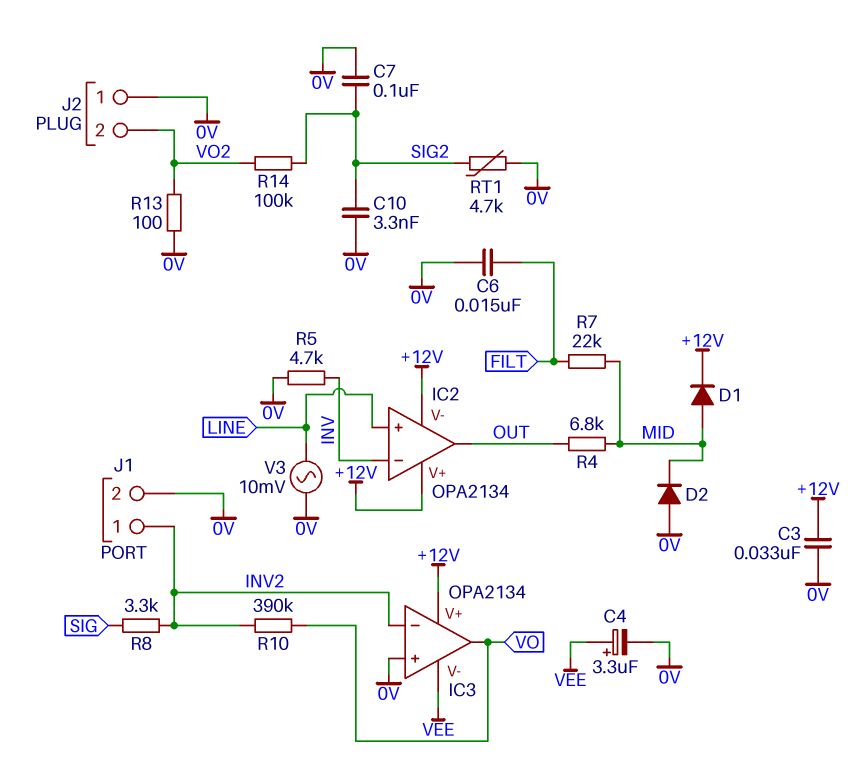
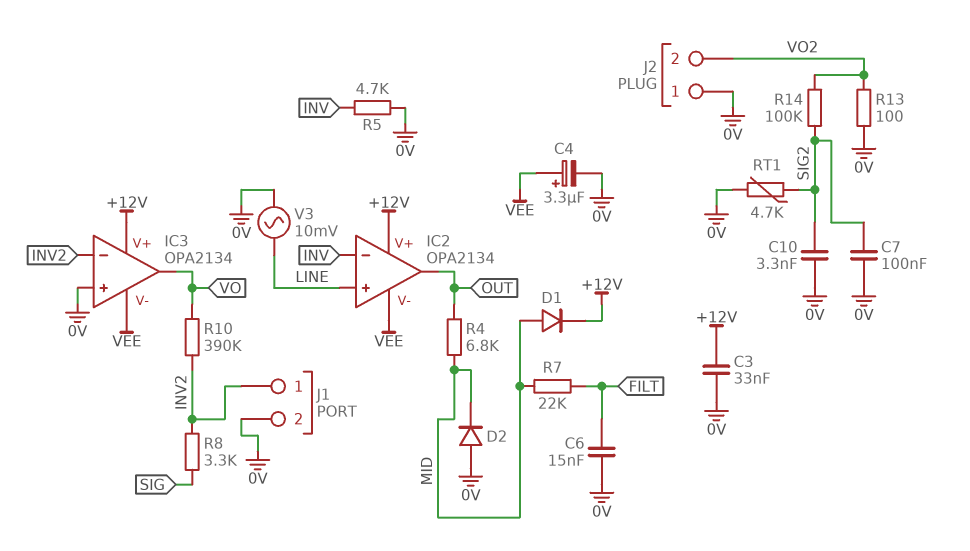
IC2 pin V-: +12V -> VEE

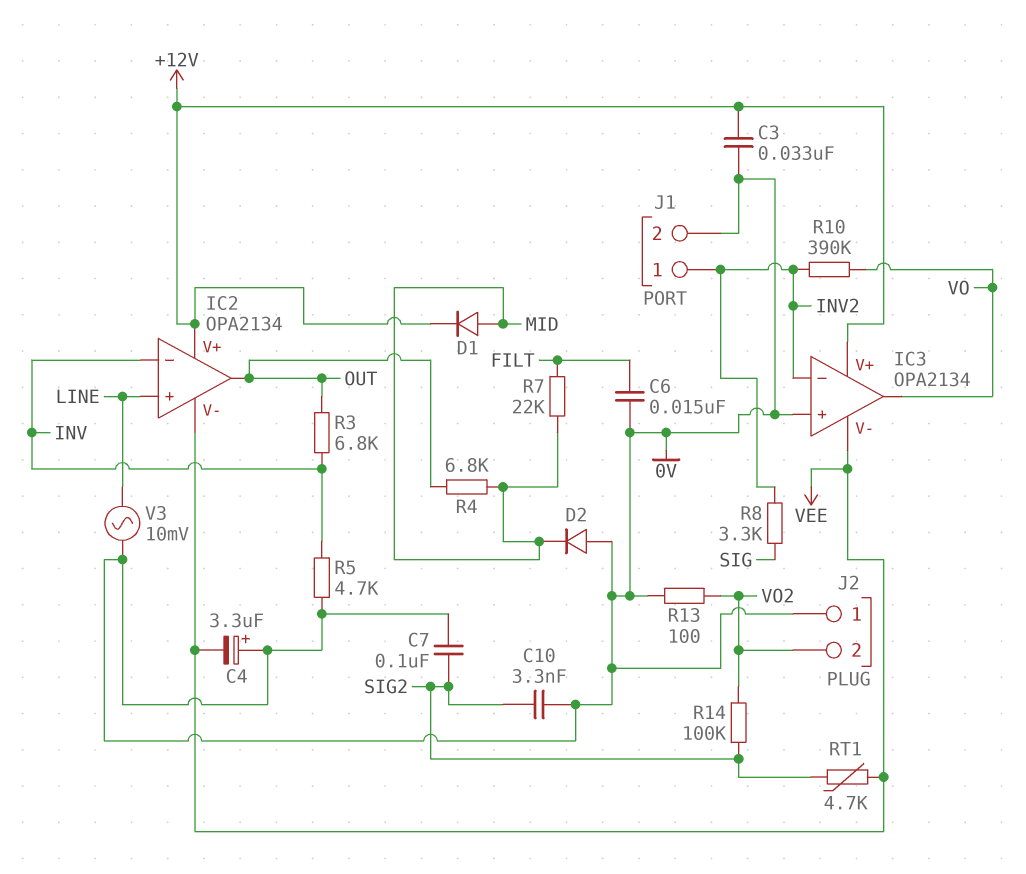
C4: 3.3uF (plus VEE, minus 0V) -> 3.3uF (plus 0V, minus VEE)
R3: none -> 6.8k (INV, OUT)
RT1: 4.7k (0V, SIG2) -> 4.7k (SIG2, VEE)

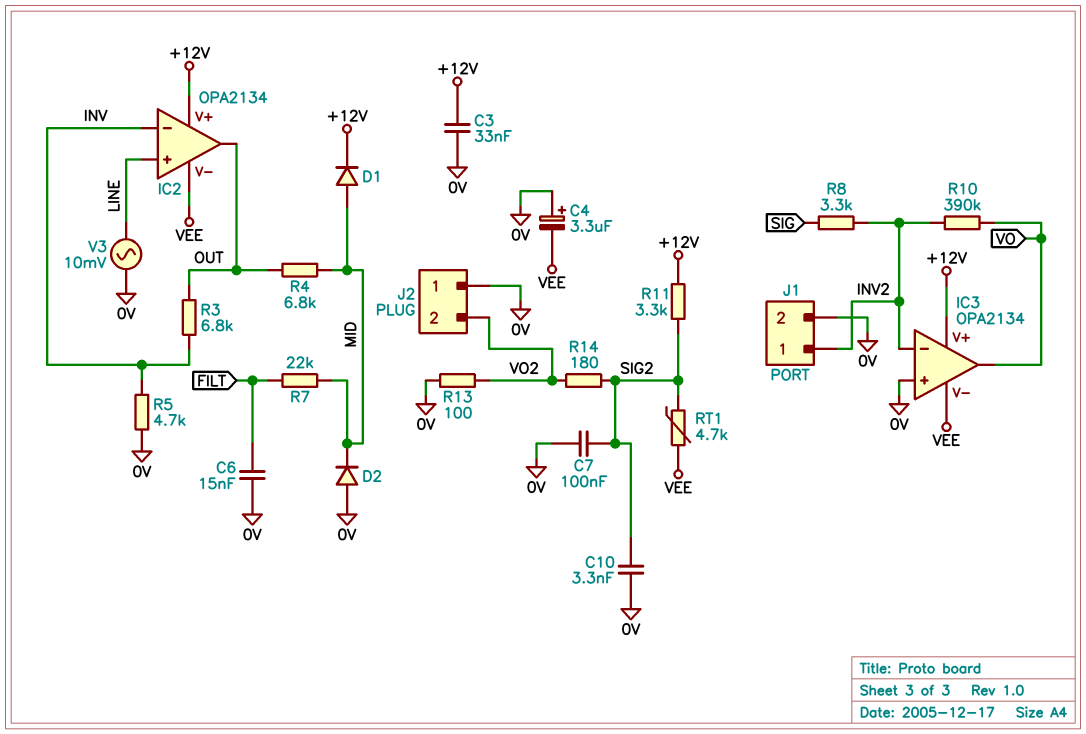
R11: none -> 3.3k (+12V, SIG2)
R14: 100k (SIG2, VO2) -> 180 (SIG2, VO2)

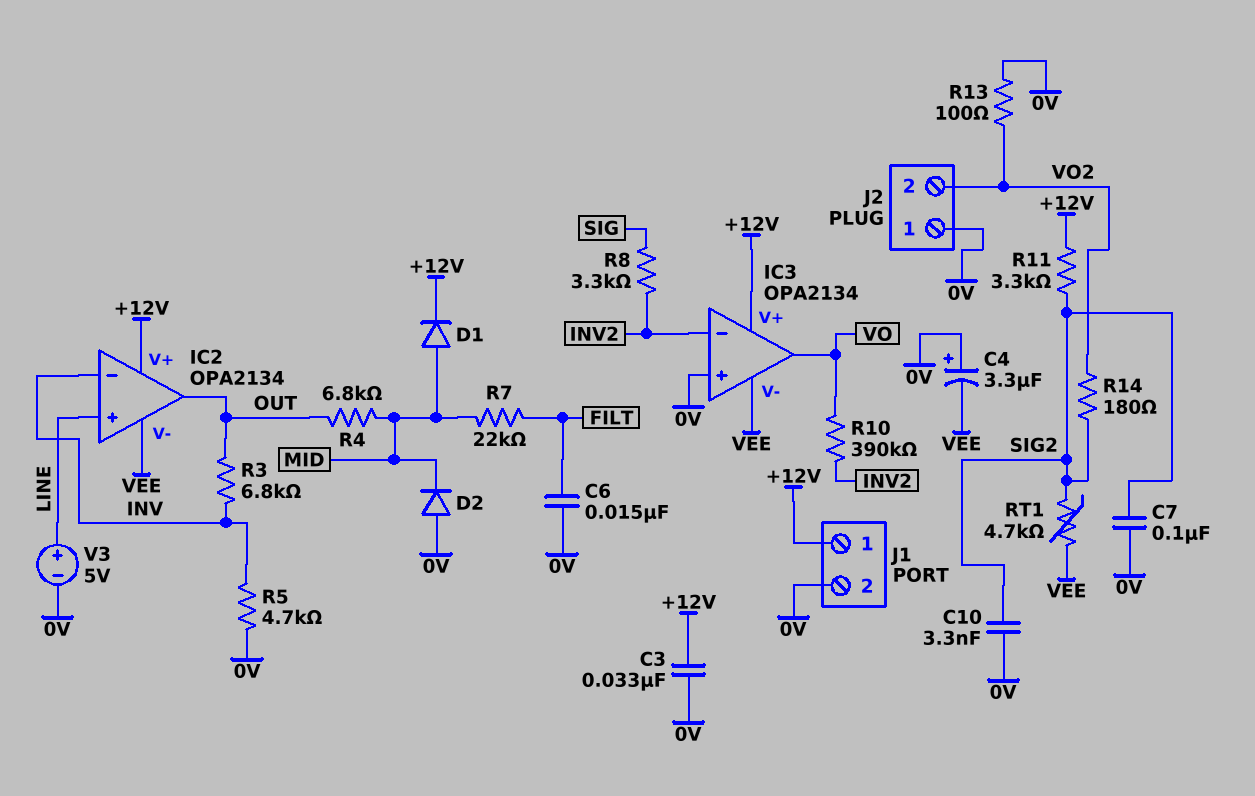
J1 pin 1: INV2 -> +12V
V3: AC 10mV (0V, LINE) -> 5V (plus LINE, minus 0V)

